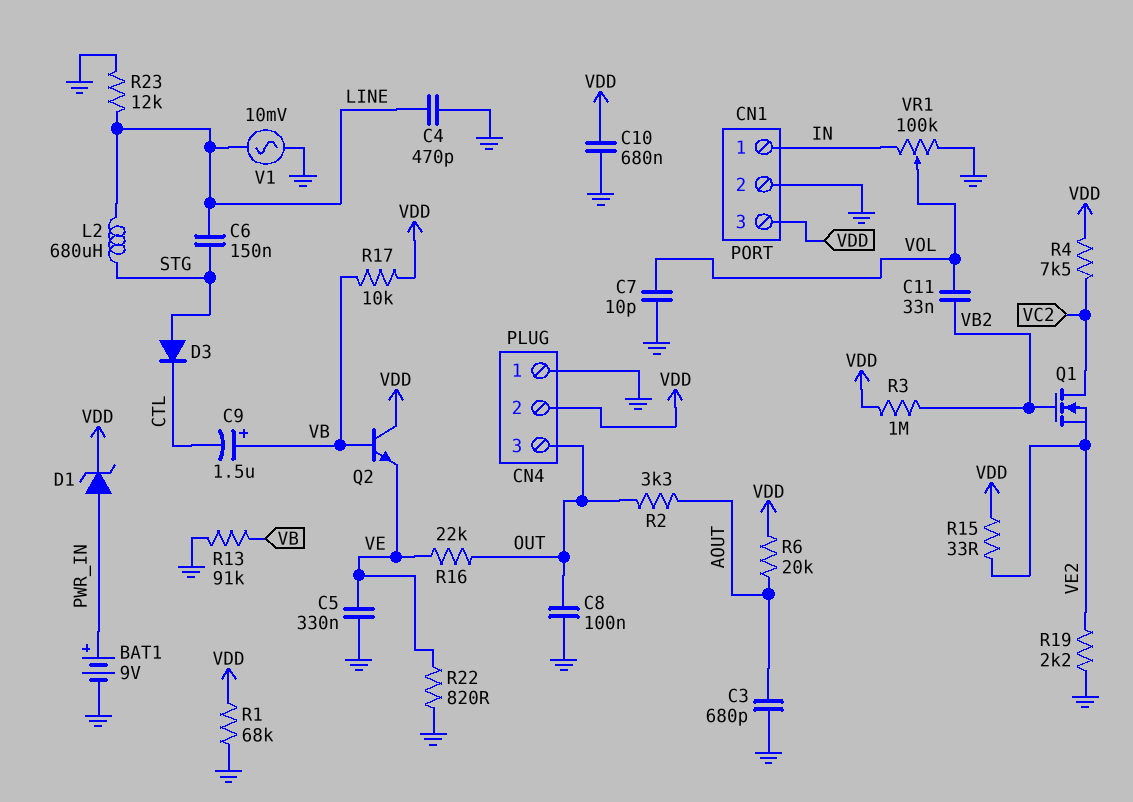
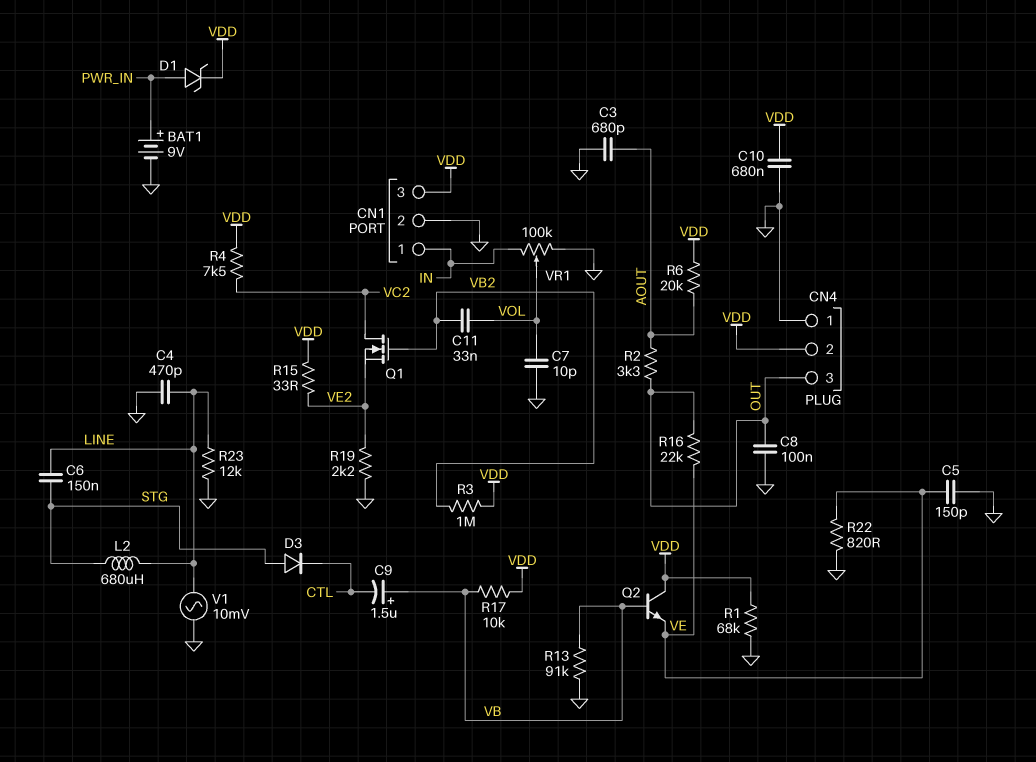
C5: 330nF (GND, VE) -> 150pF (GND, VE)

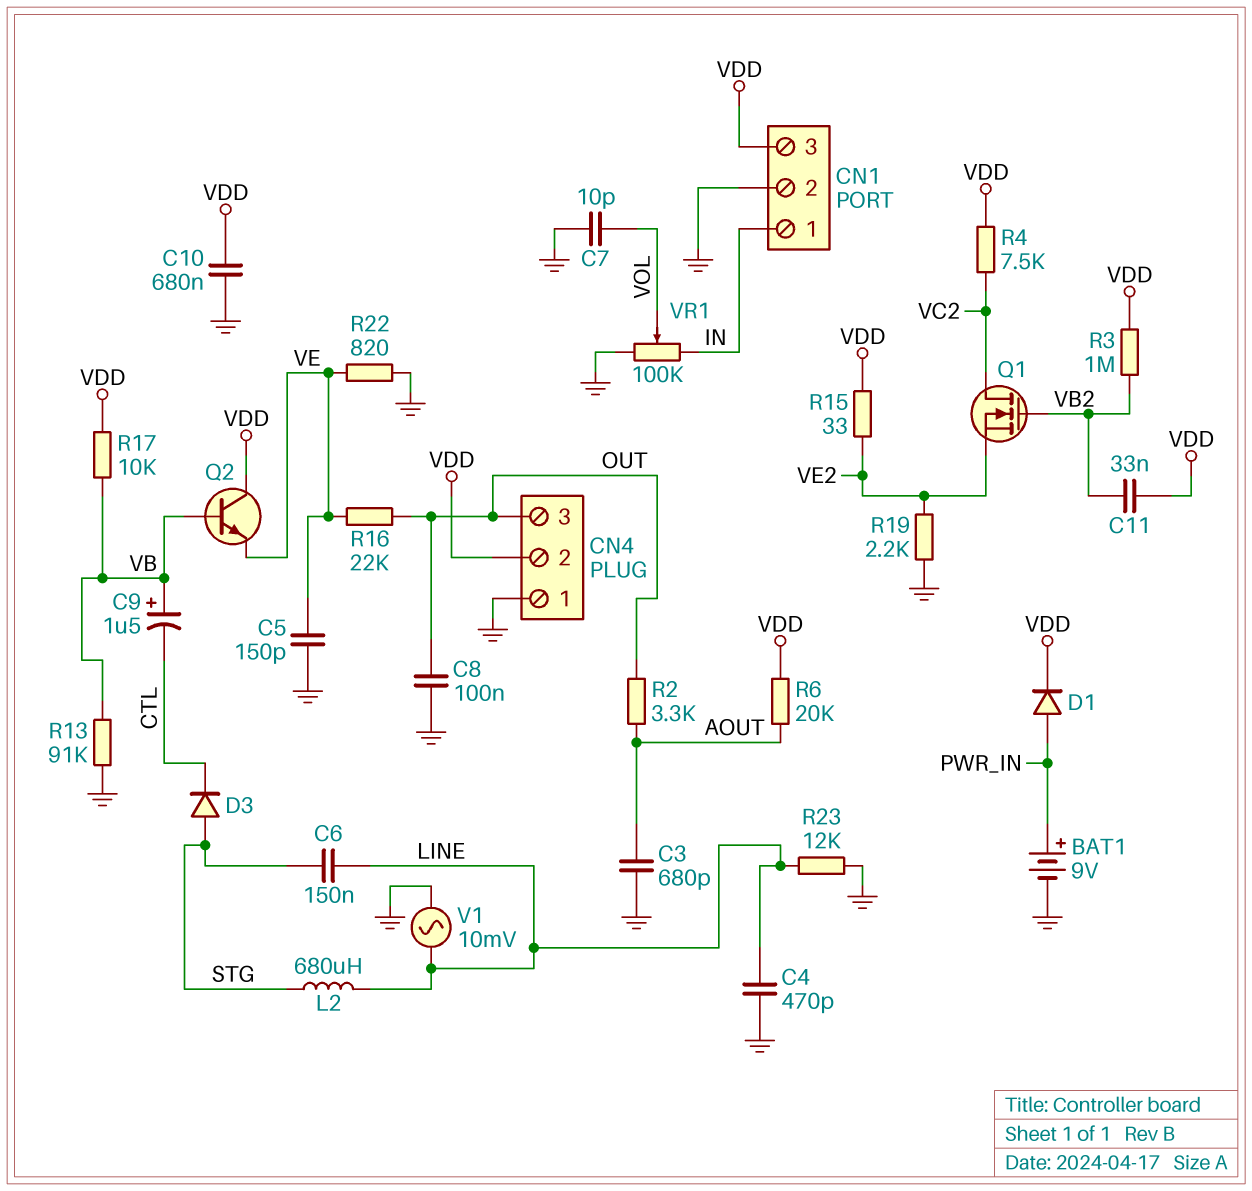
C11: 33nF (VB2, VOL) -> 33nF (VB2, VDD)
D1: zener (A PWR_IN, K VDD) -> diode (A PWR_IN, K VDD)
R1: 68k (GND, VDD) -> none

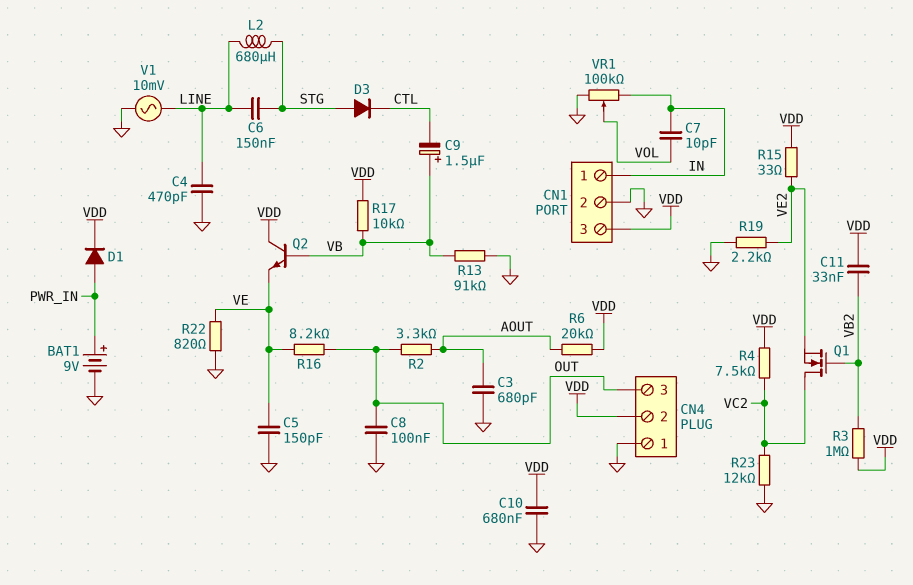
C7: 10pF (GND, VOL) -> 10pF (IN, VOL)
R16: 22k (OUT, VE) -> 8.2k (OUT, VE)
R23: 12k (GND, LINE) -> 12k (GND, VC2)

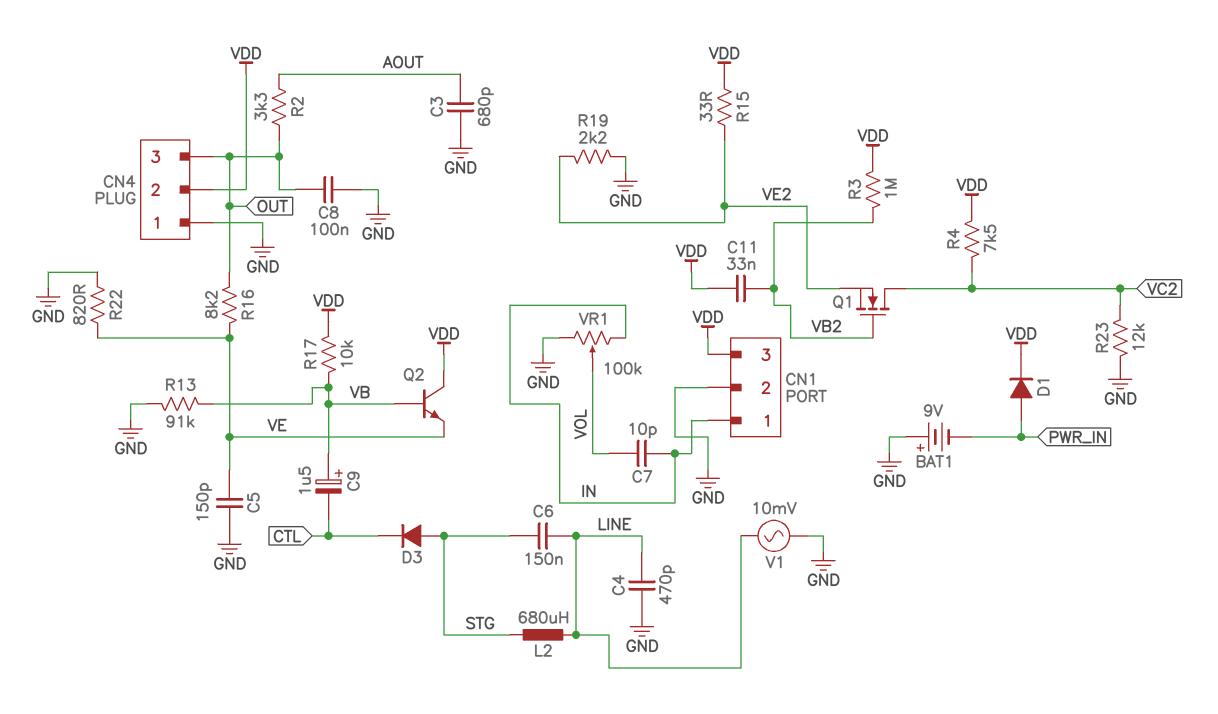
BAT1: 9V (plus PWR_IN, minus GND) -> 9V (plus GND, minus PWR_IN)
C10: 680nF (GND, VDD) -> none
R6: 20k (AOUT, VDD) -> none

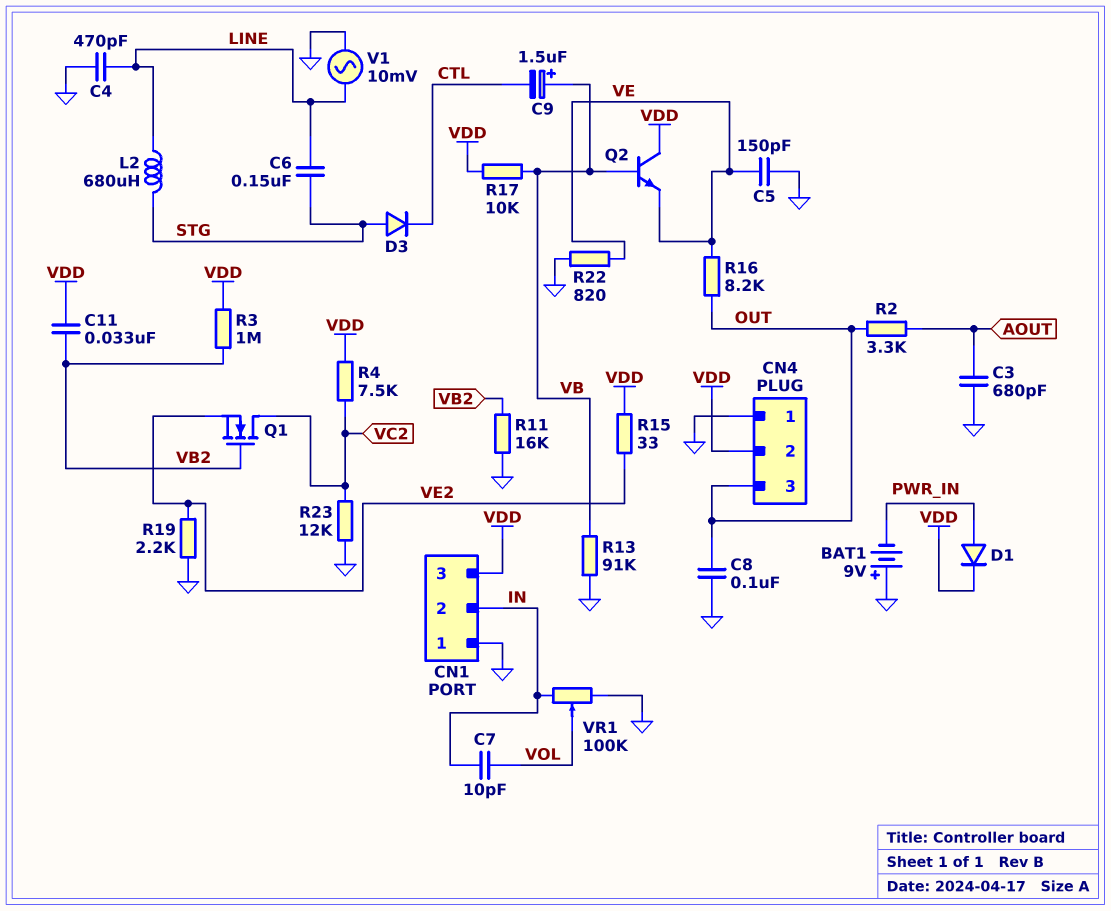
CN1 pin 1: IN -> GND
CN1 pin 2: GND -> IN
R11: none -> 16k (GND, VB2)

